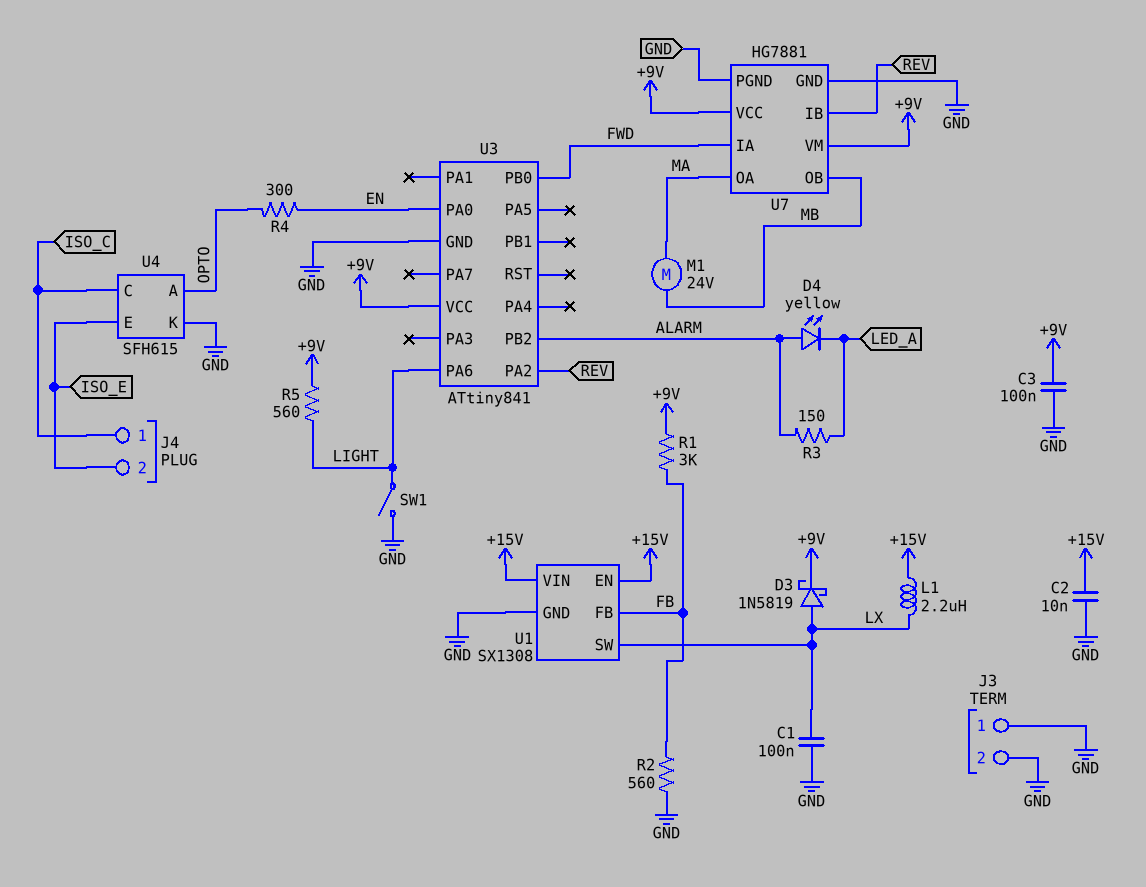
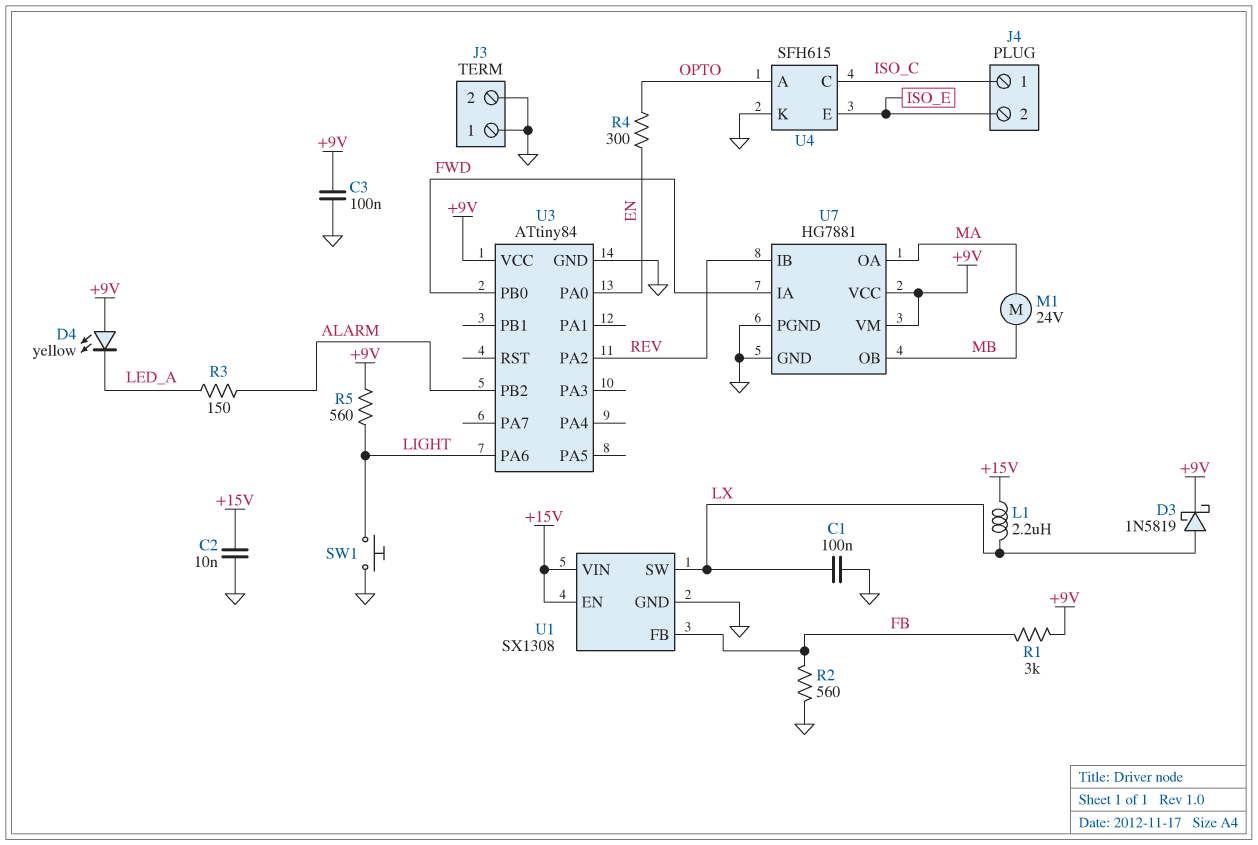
D4: LED yellow (A ALARM, K LED_A) -> LED yellow (A +9V, K LED_A)
SW1: switch (GND, LIGHT) -> button (GND, LIGHT)
U3: ATtiny841 -> ATtiny84

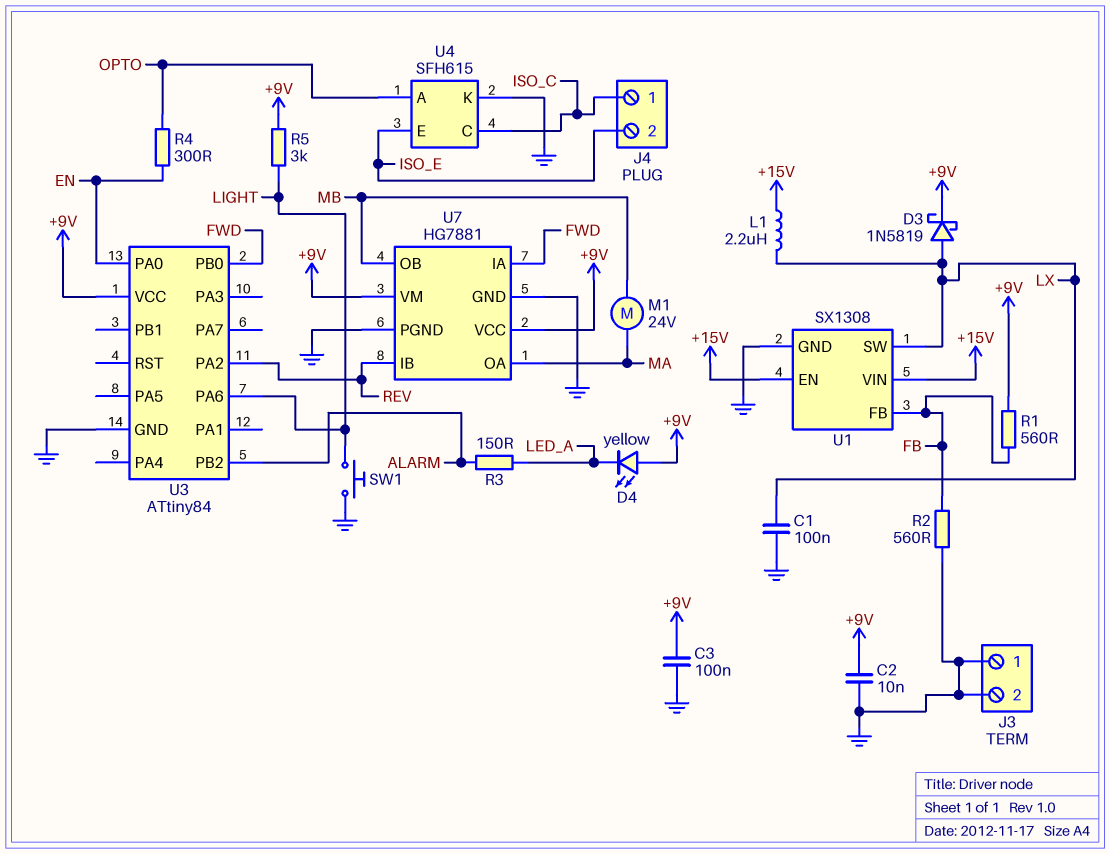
C2: 10nF (+15V, GND) -> 10nF (+9V, GND)
R1: 3k (+9V, FB) -> 560 (+9V, FB)
R5: 560 (+9V, LIGHT) -> 3k (+9V, LIGHT)

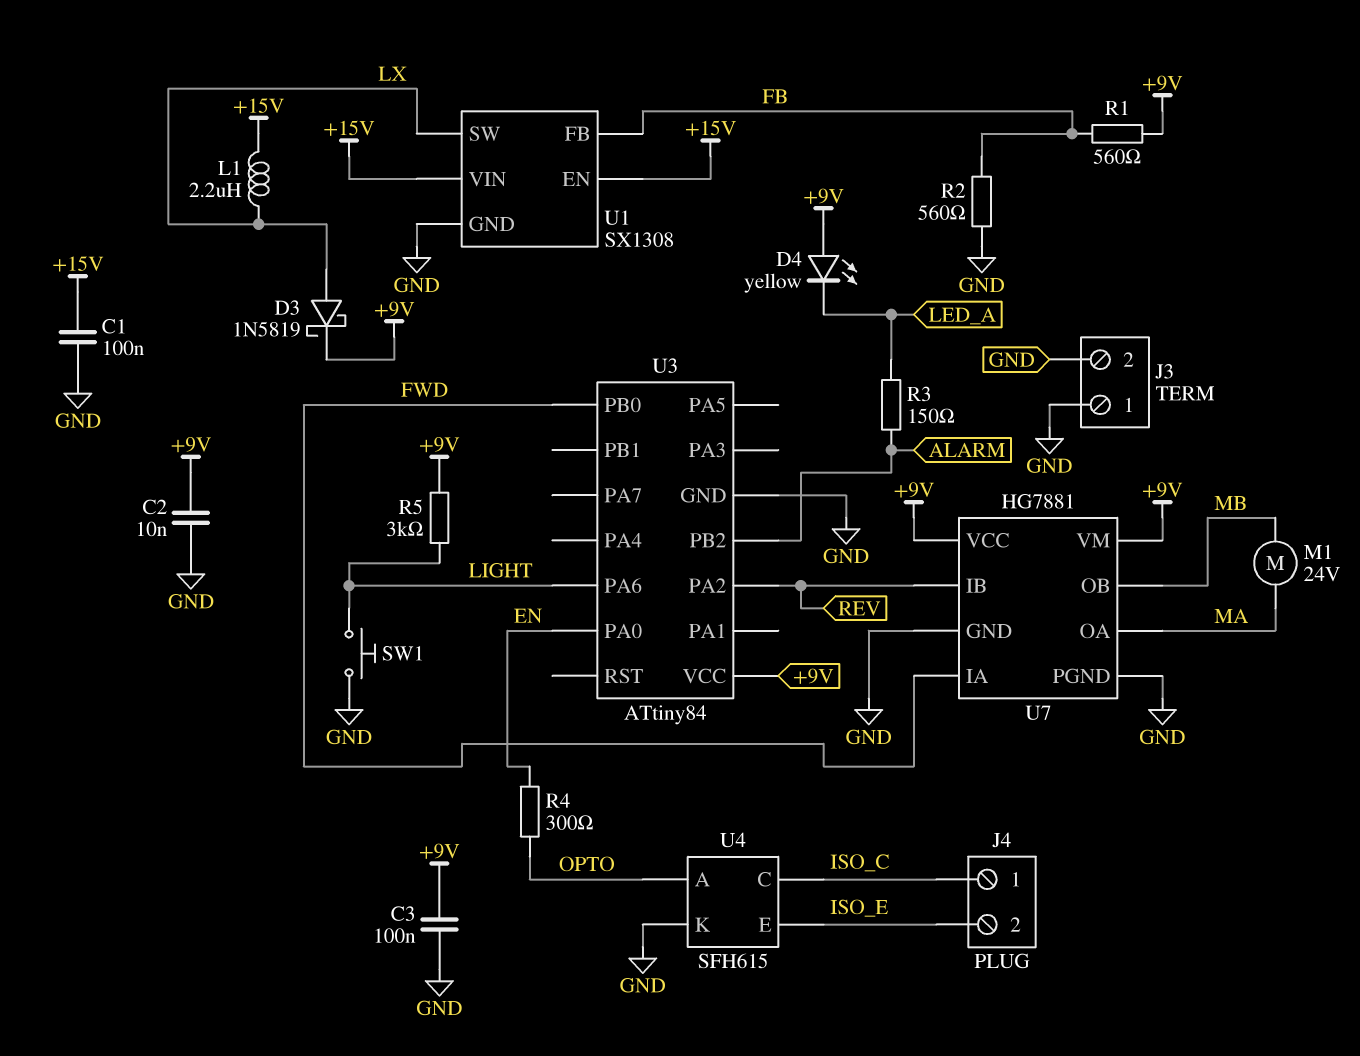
C1: 100nF (GND, LX) -> 100nF (+15V, GND)

